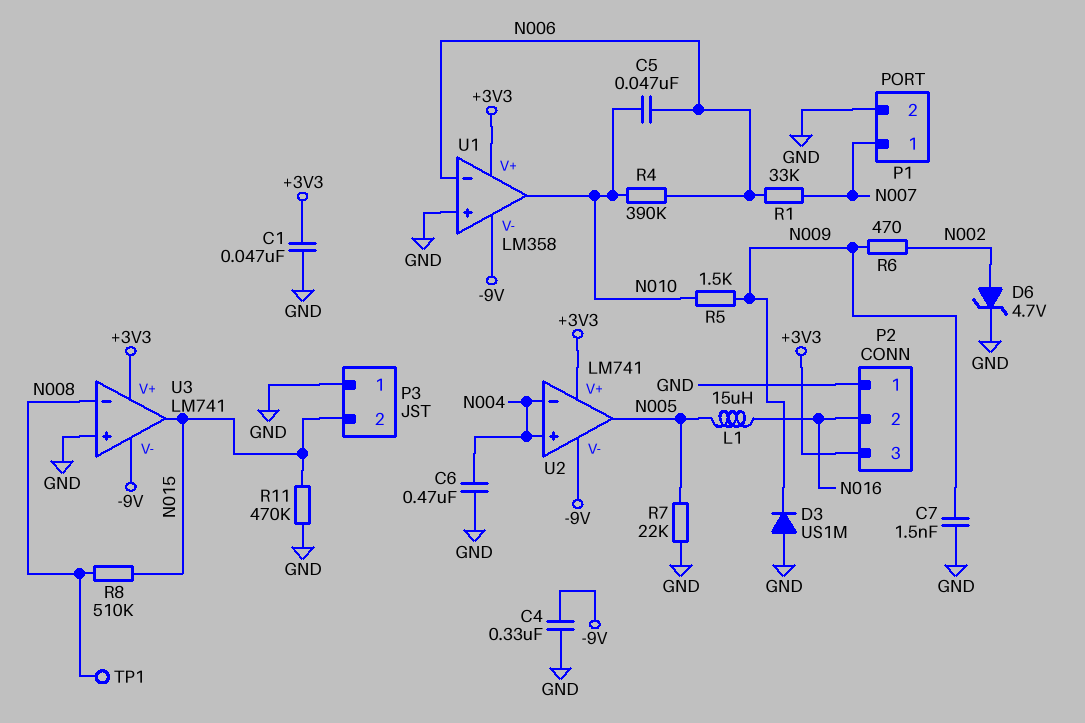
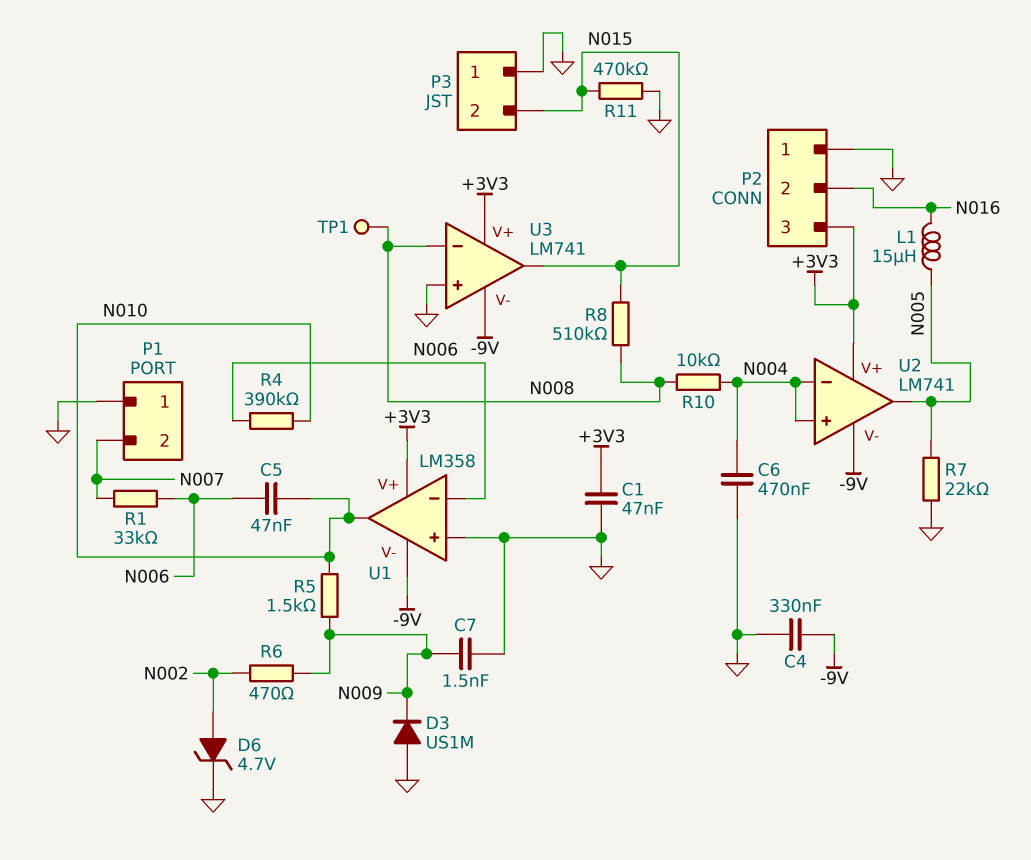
P1 pin 1: N007 -> GND
P1 pin 2: GND -> N007
R10: none -> 10k (N004, N008)

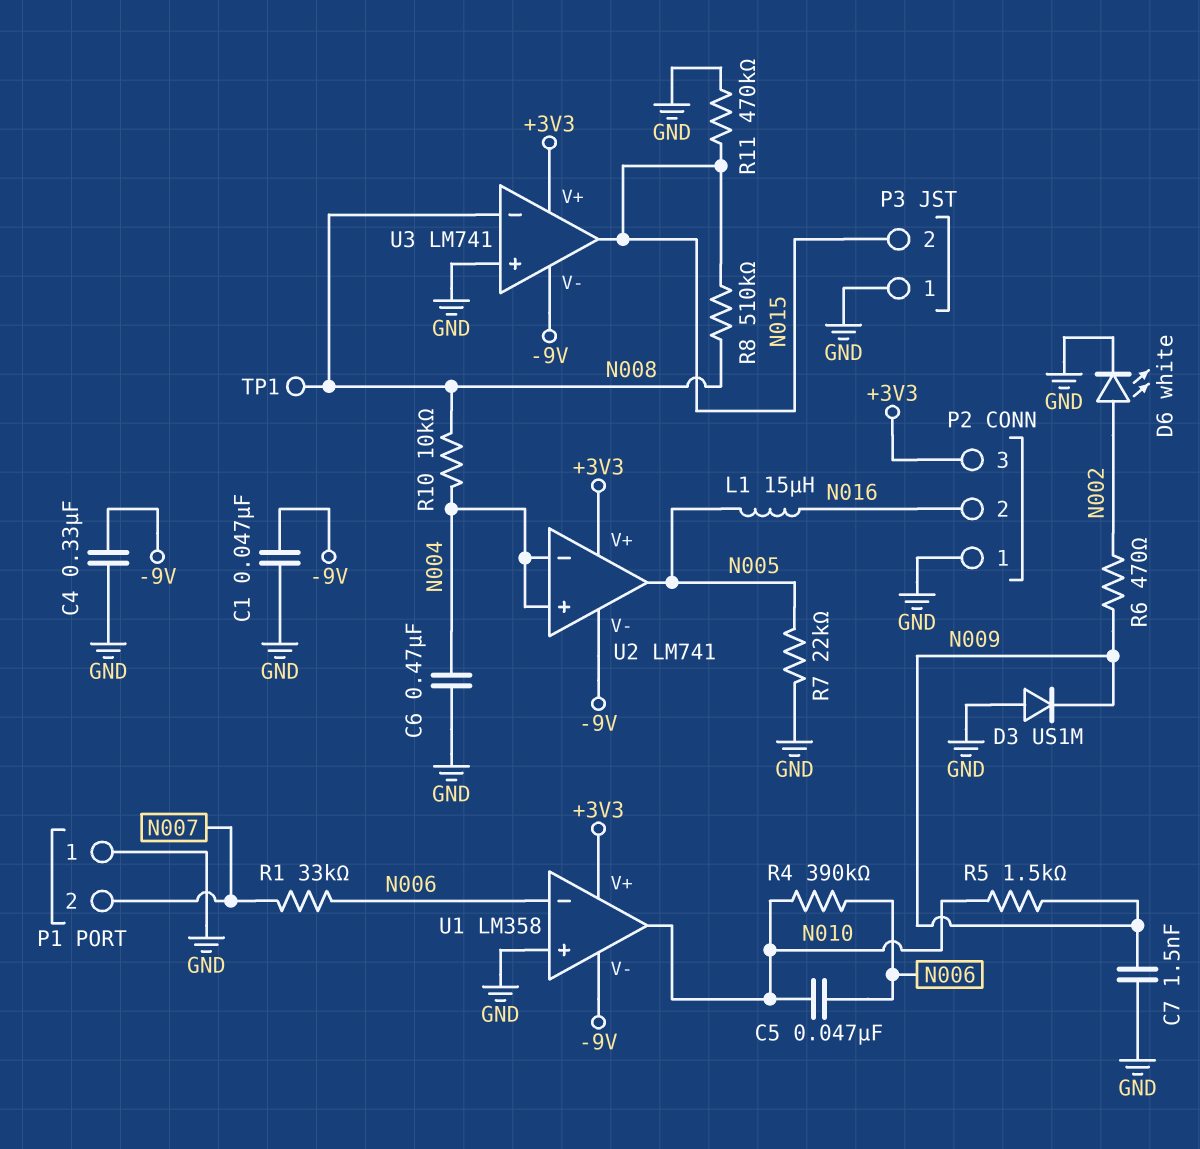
C1: 47nF (+3V3, GND) -> 47nF (-9V, GND)
D6: zener 4.7V (A N002, K GND) -> LED white (A N002, K GND)

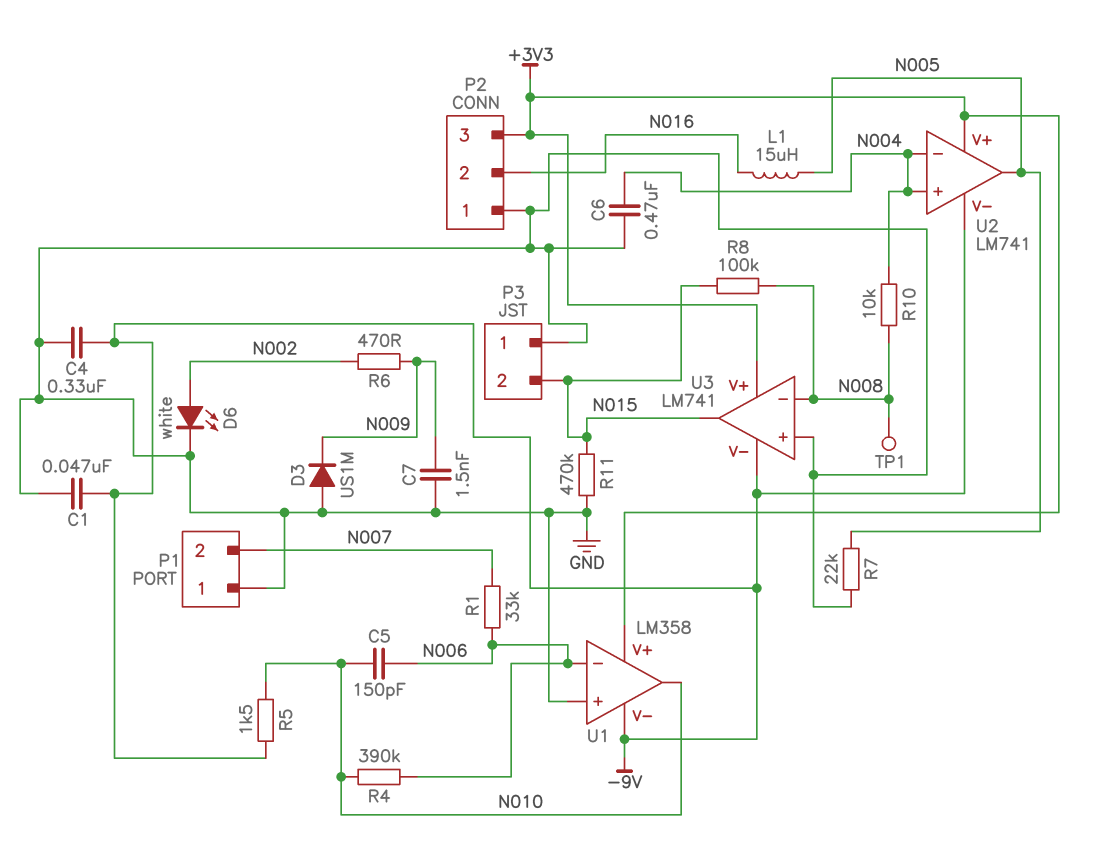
C5: 47nF (N006, N010) -> 150pF (N006, N010)
R5: 1.5k (N009, N010) -> 1.5k (-9V, N010)
R8: 510k (N008, N015) -> 100k (N008, N015)

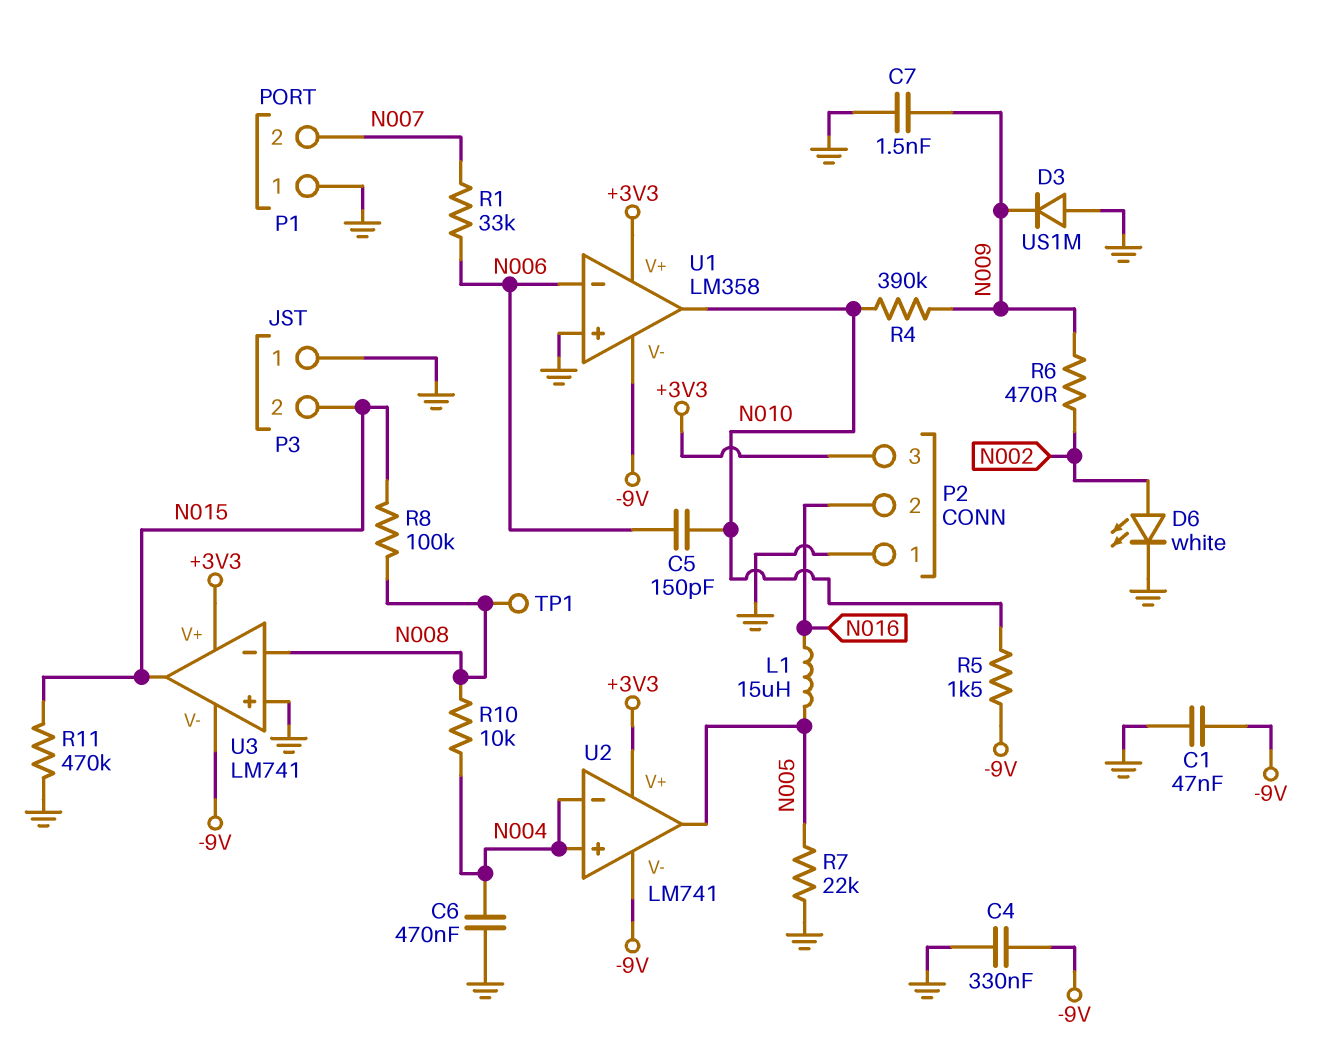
R4: 390k (N006, N010) -> 390k (N009, N010)

